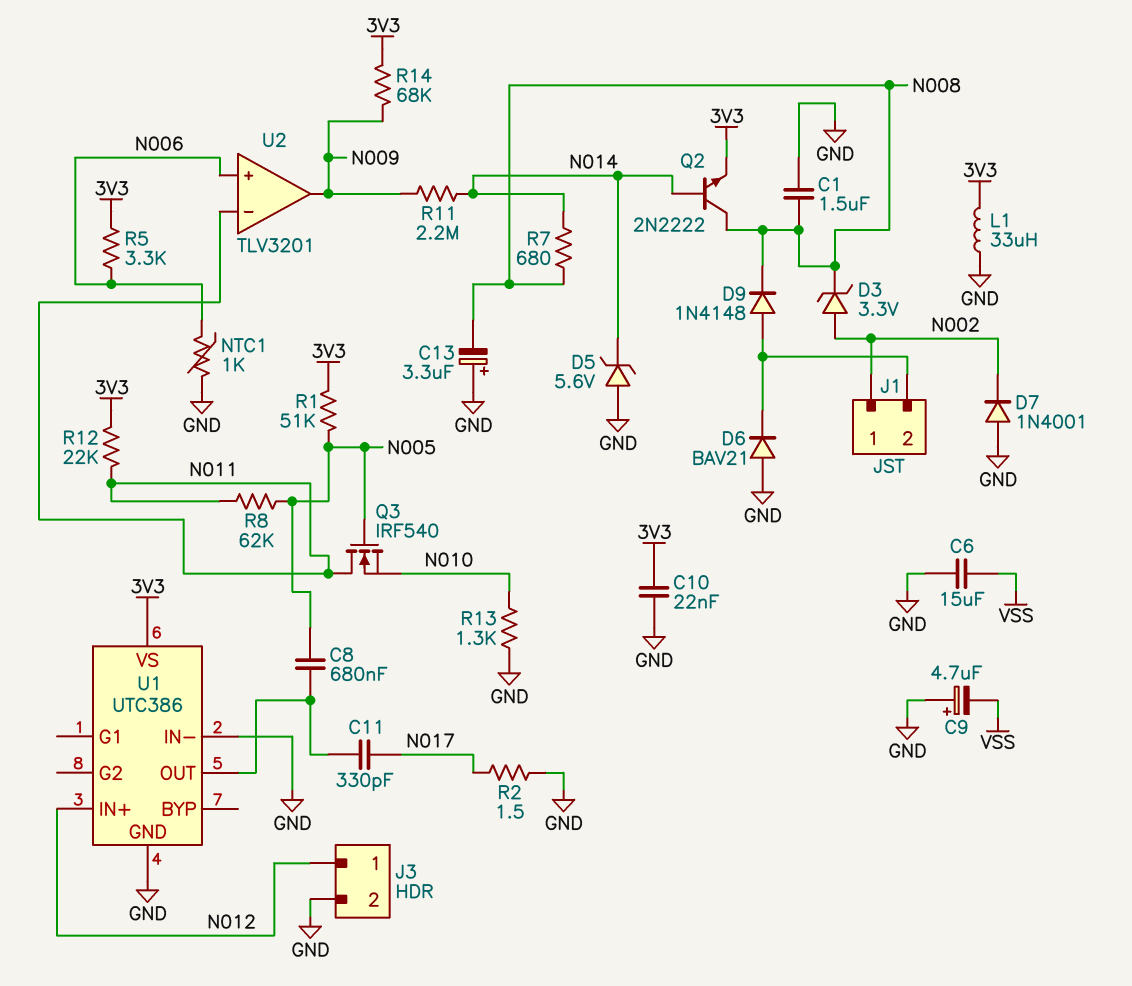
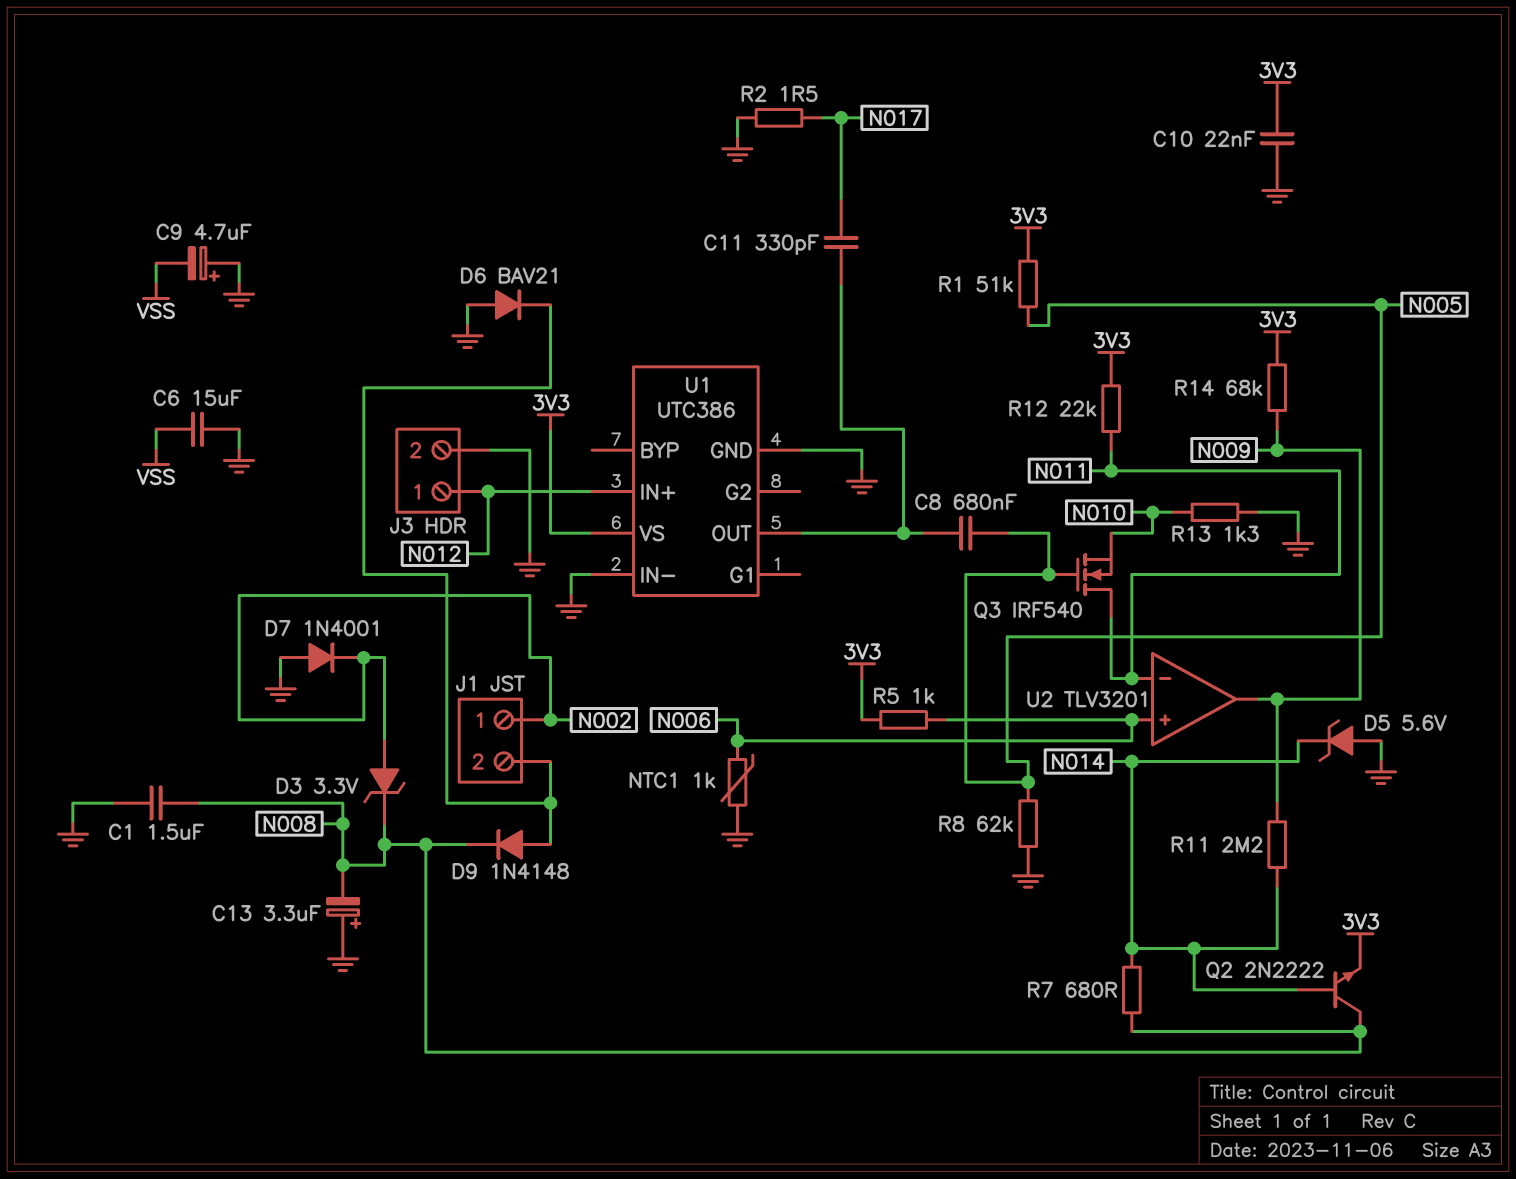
L1: 33uH (3V3, GND) -> none
R5: 3.3k (3V3, N006) -> 1k (3V3, N006)
R8: 62k (N005, N011) -> 62k (GND, N005)

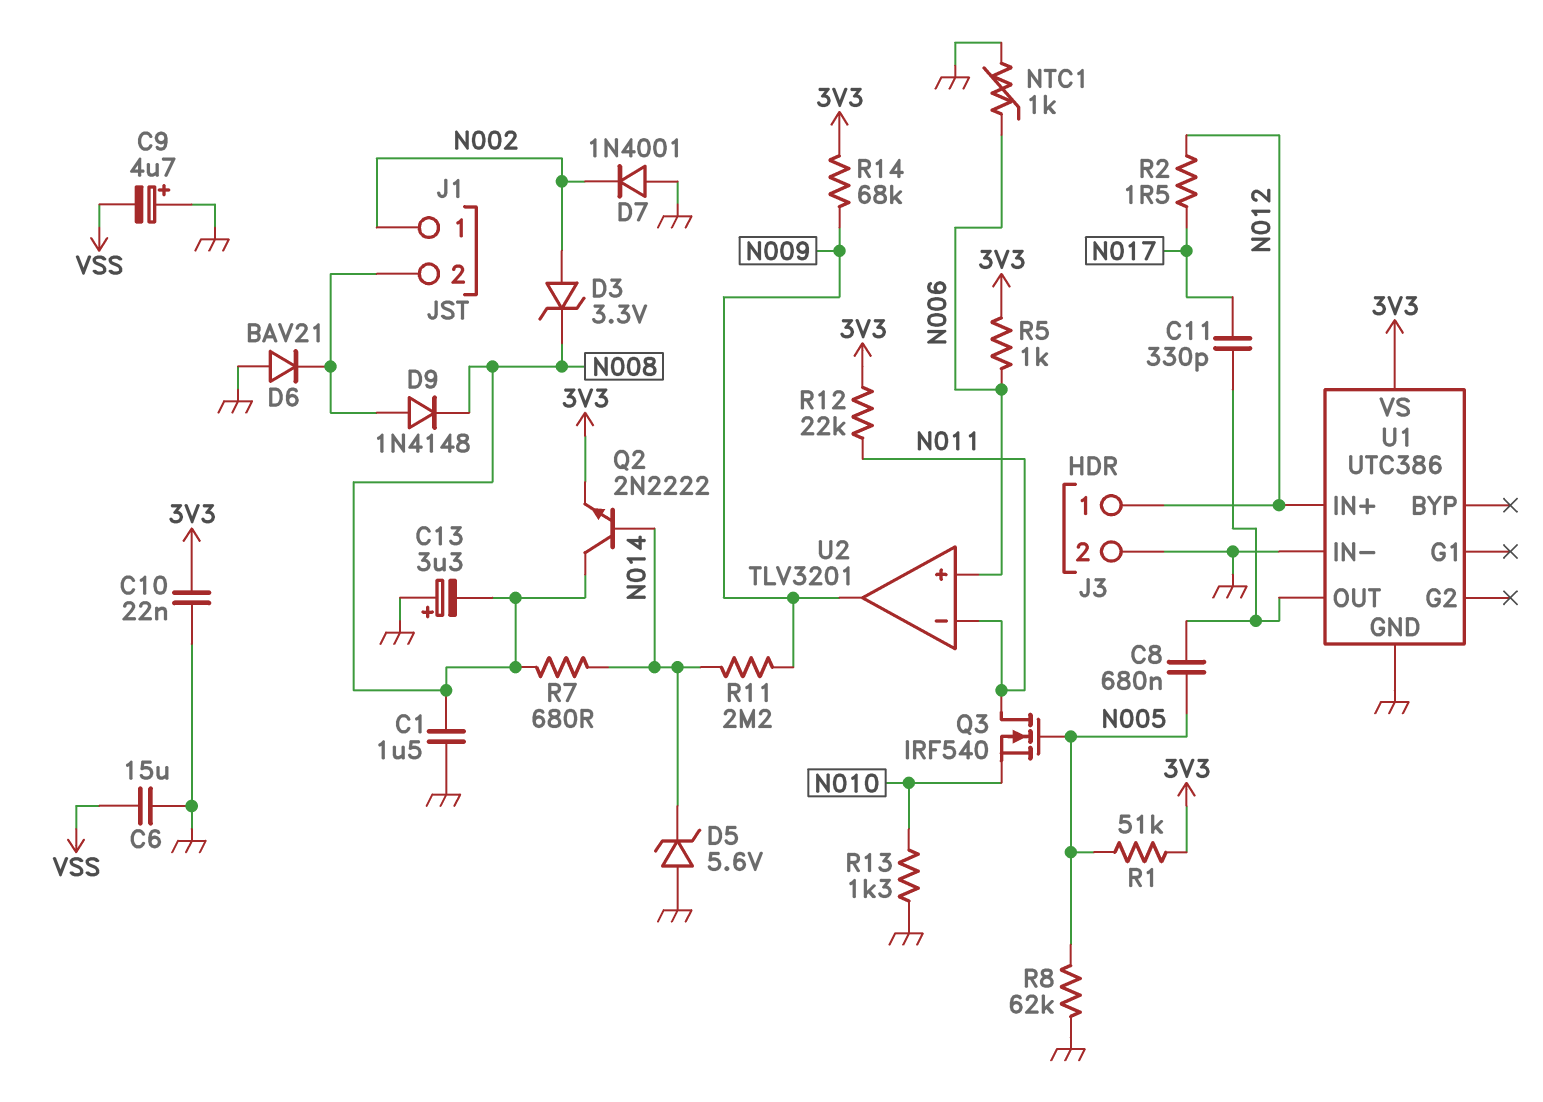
R2: 1.5 (GND, N017) -> 1.5 (N012, N017)

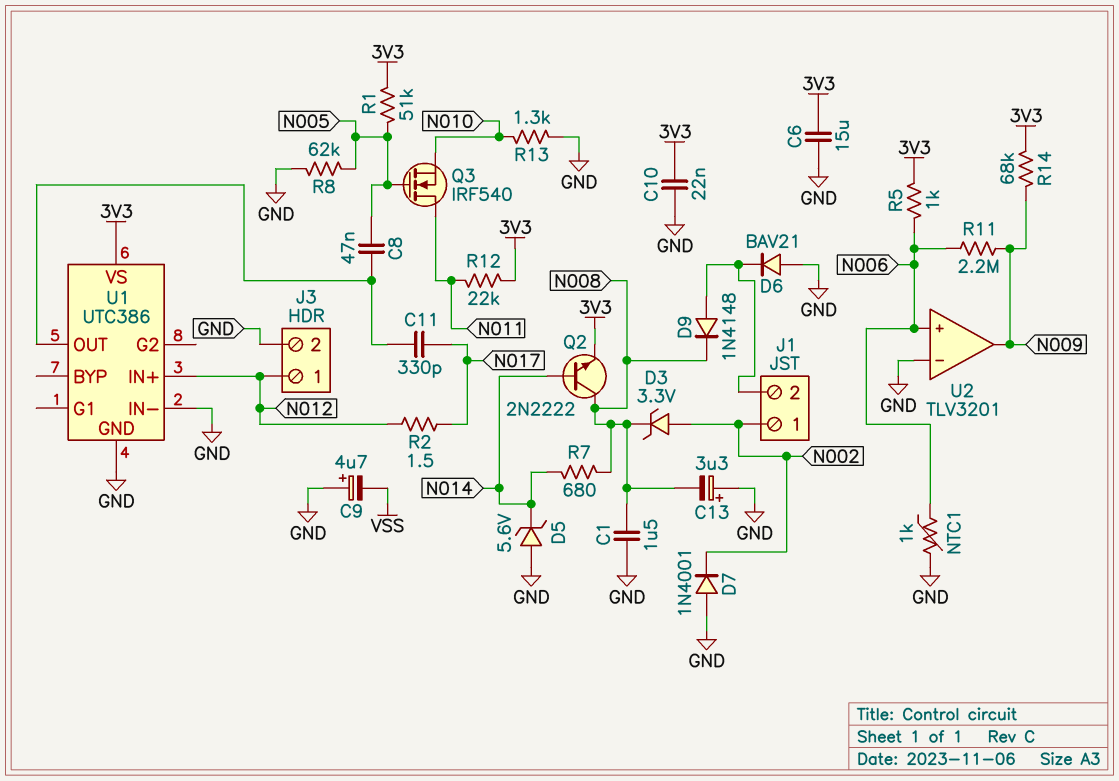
C6: 15uF (GND, VSS) -> 15uF (3V3, GND)
C8: 680nF (N005, U1/OUT) -> 47nF (N005, U1/OUT)
R11: 2.2M (N009, N014) -> 2.2M (N006, N009)
U2 pin in-: N011 -> GND

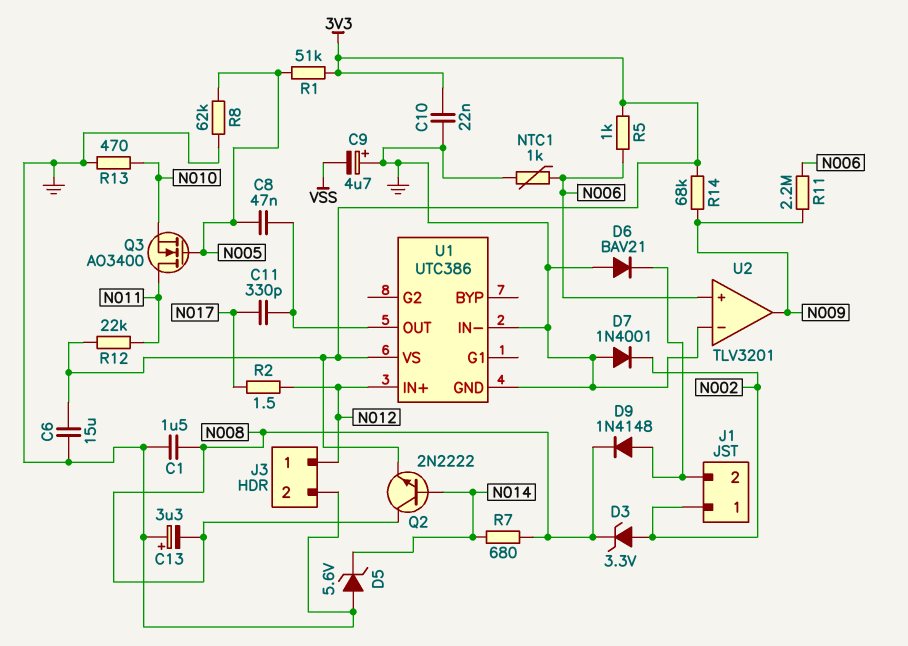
Q3: NMOS IRF540 (G N005, D N011, S N010) -> NMOS AO3400 (G N005, D N011, S N010)
R13: 1.3k (GND, N010) -> 470 (GND, N010)

